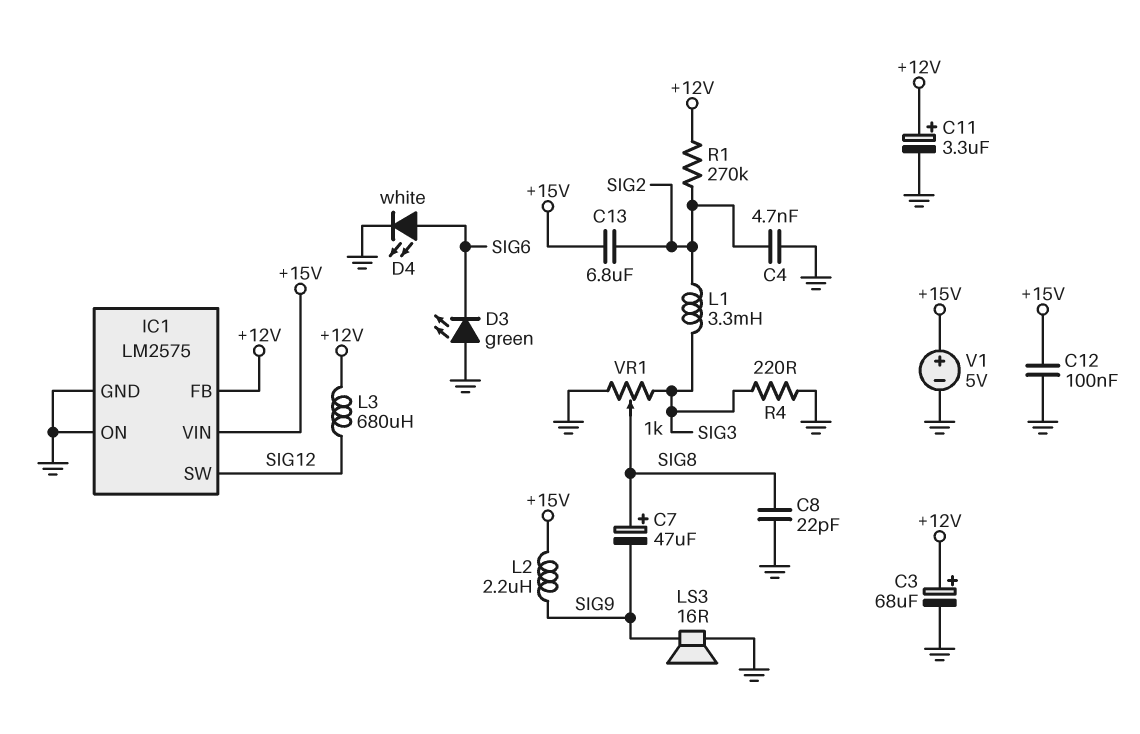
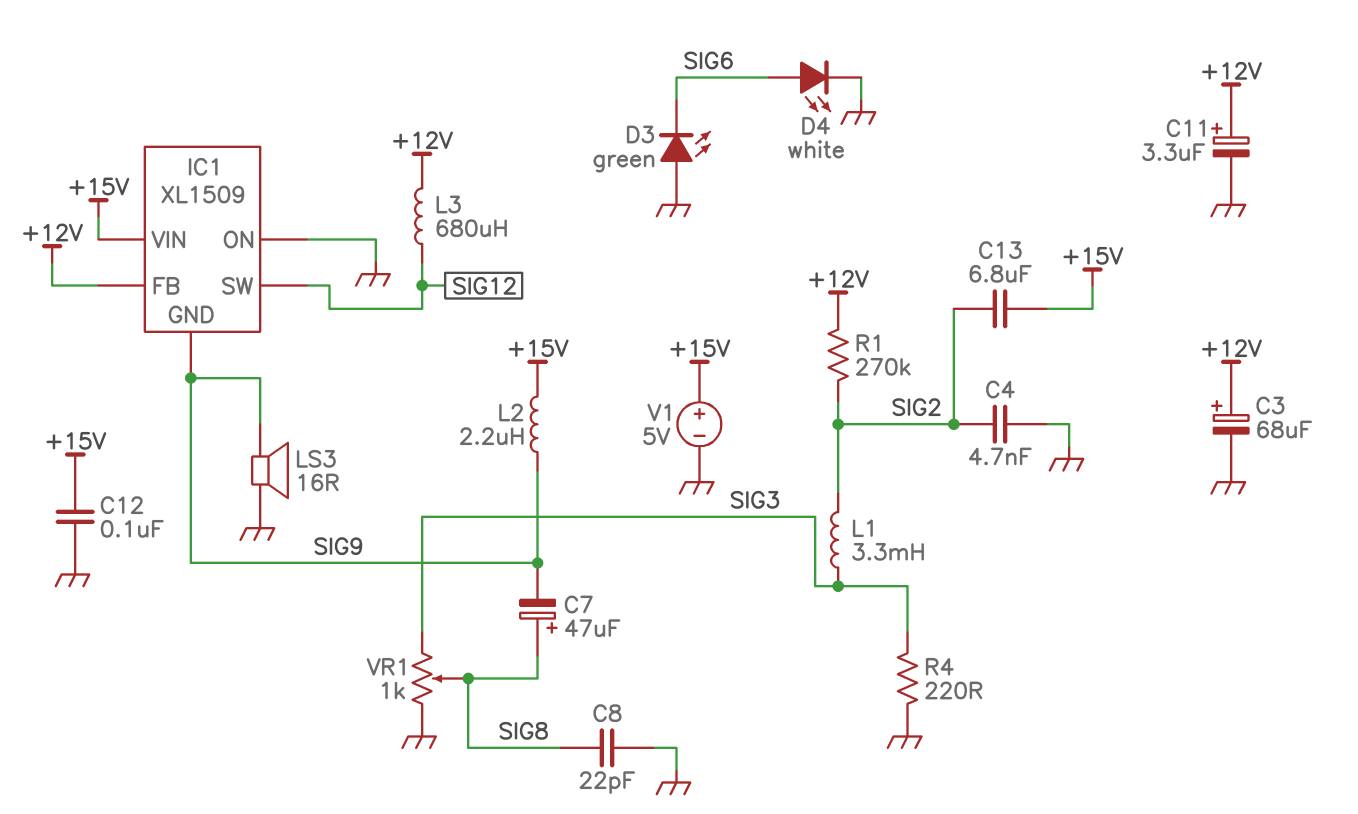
IC1: LM2575 -> XL1509
IC1 pin GND: GND -> SIG9

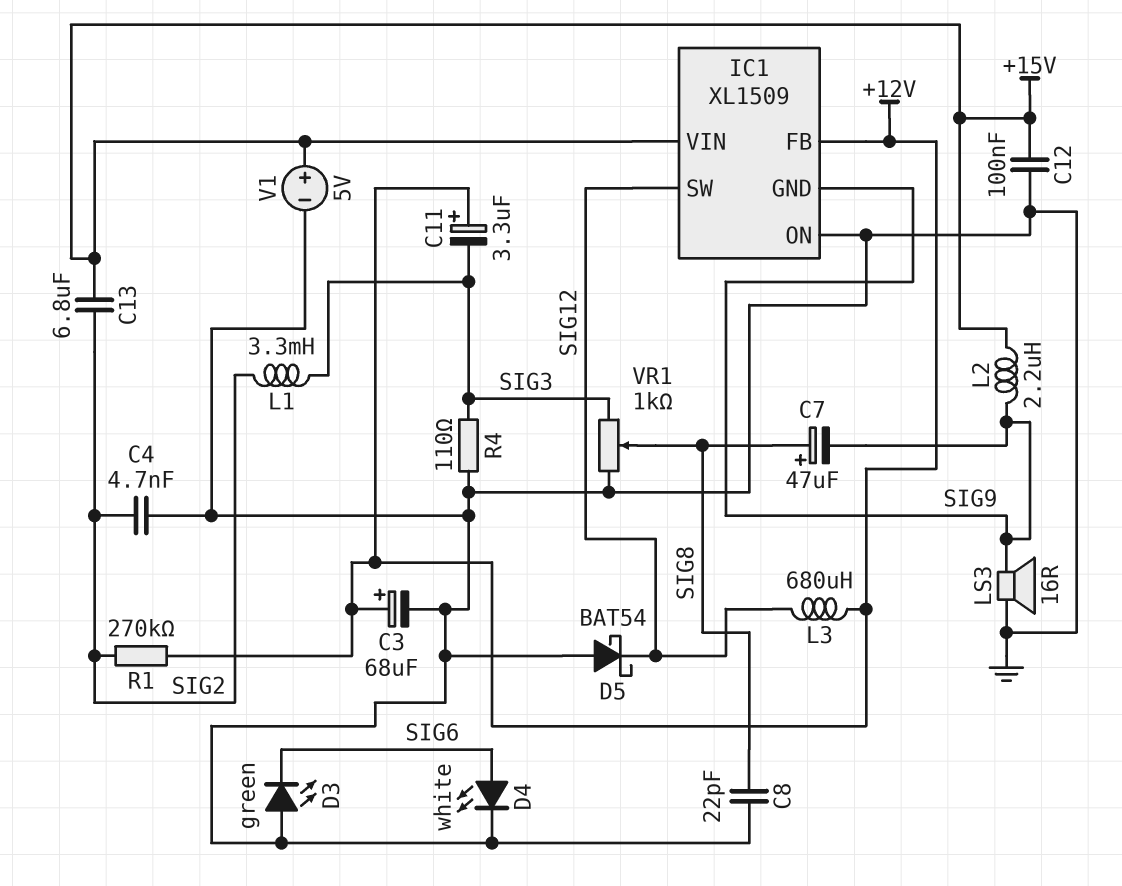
C11: 3.3uF (plus +12V, minus GND) -> 3.3uF (plus +12V, minus SIG3)
D5: none -> schottky BAT54 (A GND, K SIG12)
R4: 220 (GND, SIG3) -> 110 (GND, SIG3)

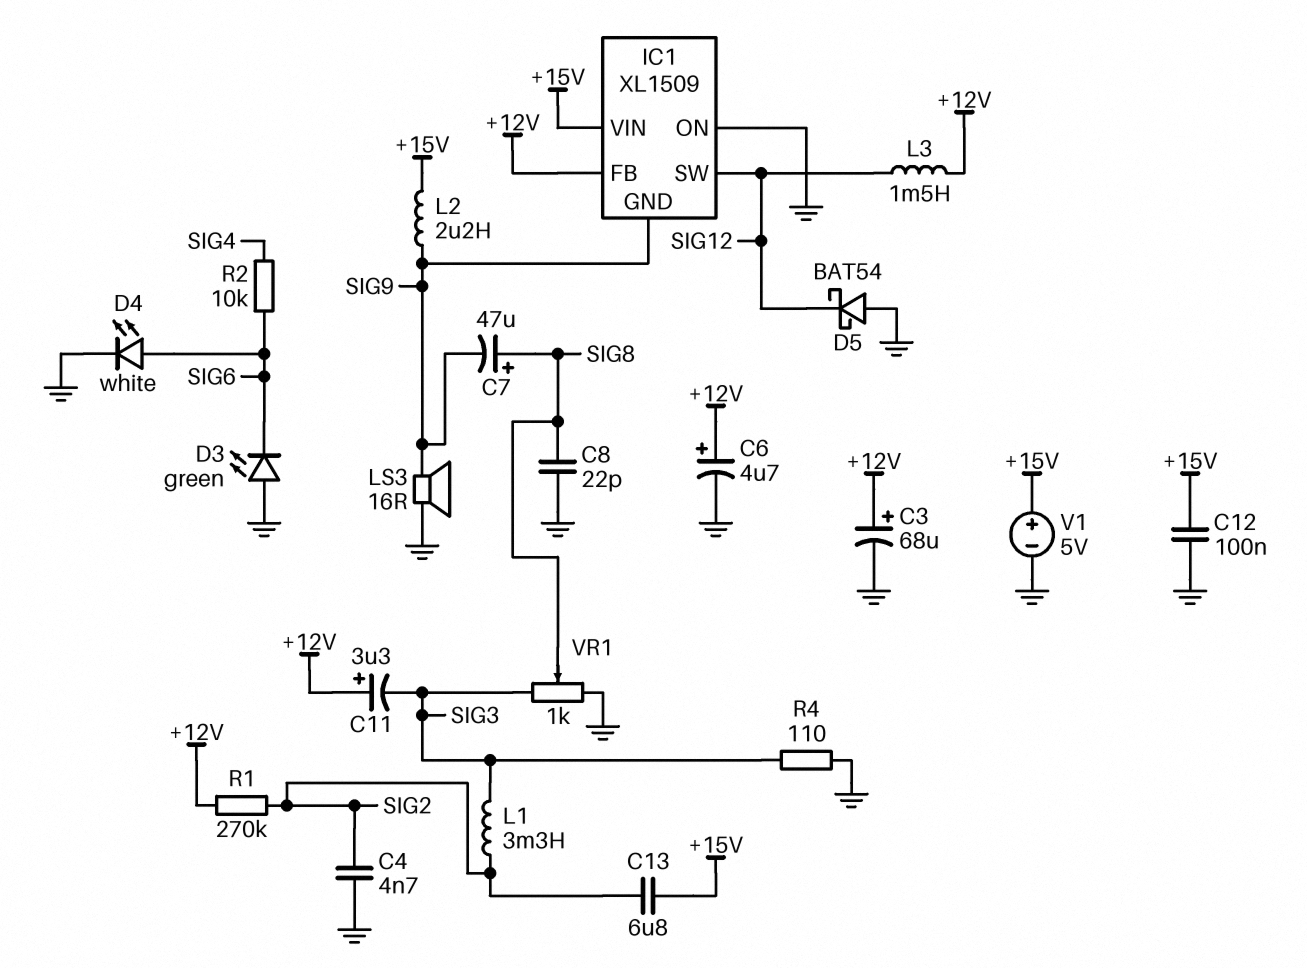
C6: none -> 4.7uF (plus +12V, minus GND)
L3: 680uH (+12V, SIG12) -> 1.5mH (+12V, SIG12)
R2: none -> 10k (SIG4, SIG6)

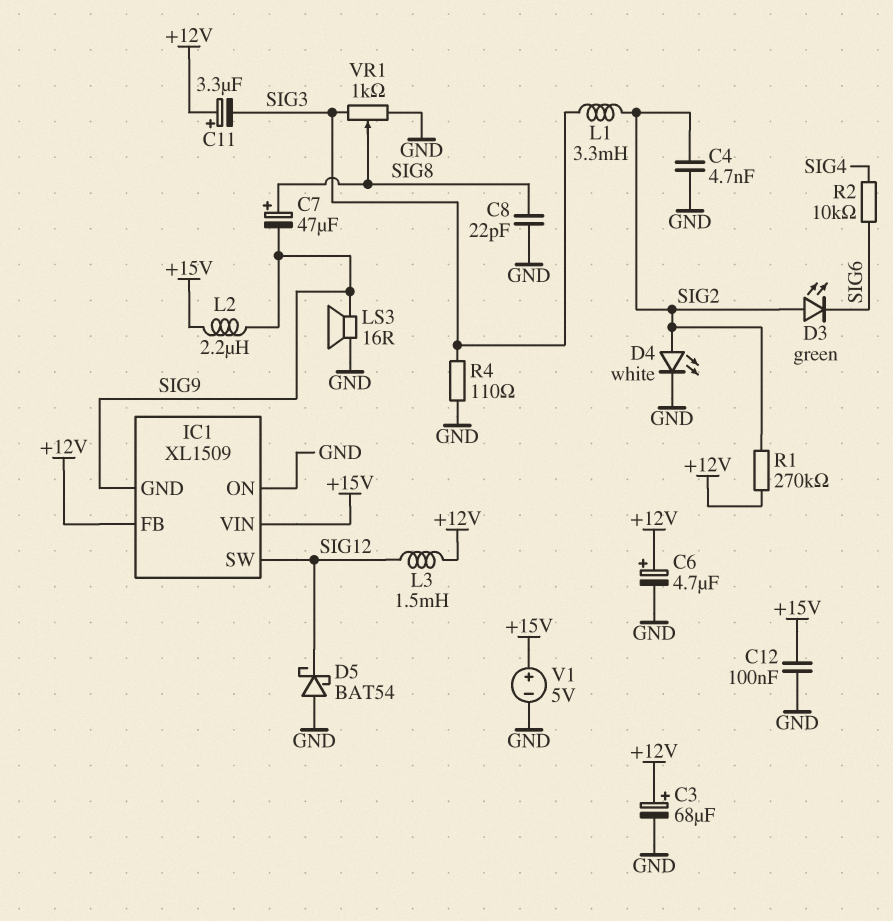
C13: 6.8uF (+15V, SIG2) -> none
D3: LED green (A GND, K SIG6) -> LED green (A SIG2, K SIG6)
D4: LED white (A SIG6, K GND) -> LED white (A SIG2, K GND)

